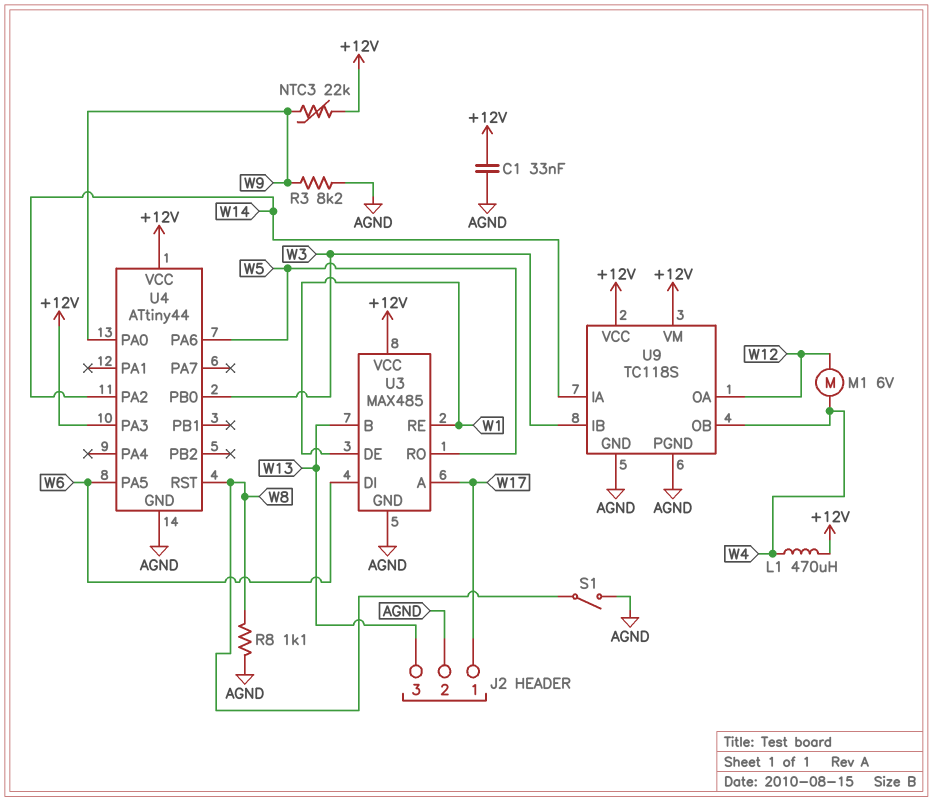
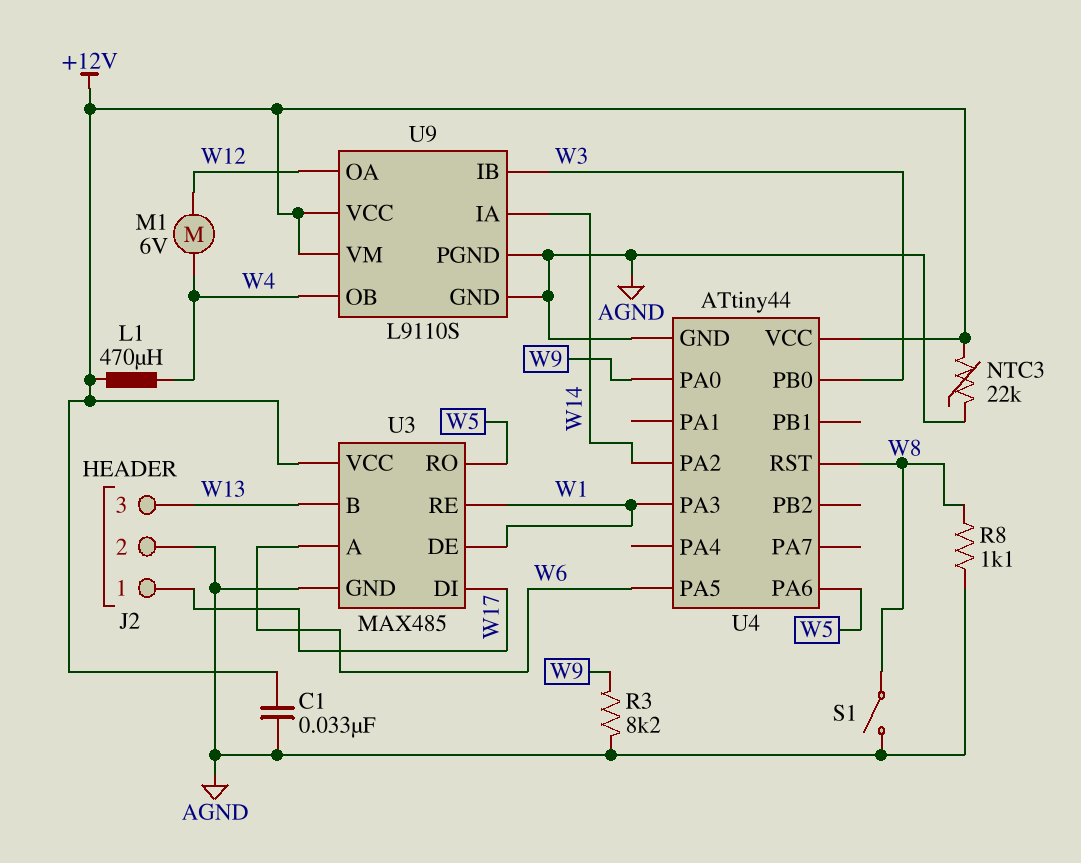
NTC3: 22k (+12V, W9) -> 22k (+12V, AGND)
U3 pin A: W17 -> W6
U3 pin DI: W6 -> W17
U4 pin PA3: +12V -> W1
U9: TC118S -> L9110S

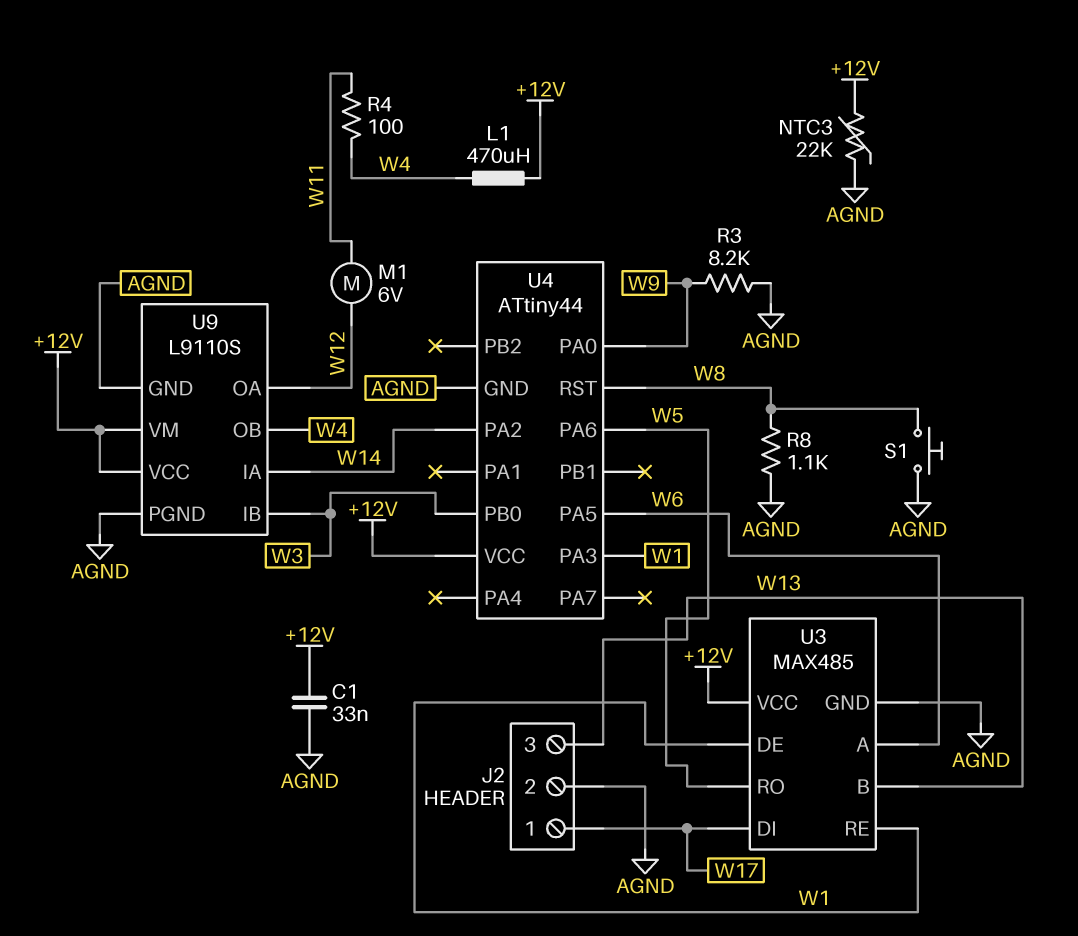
M1: motor 6V (W4, W12) -> motor 6V (W11, W12)
R4: none -> 100 (W4, W11)
S1: switch (AGND, W8) -> button (AGND, W8)

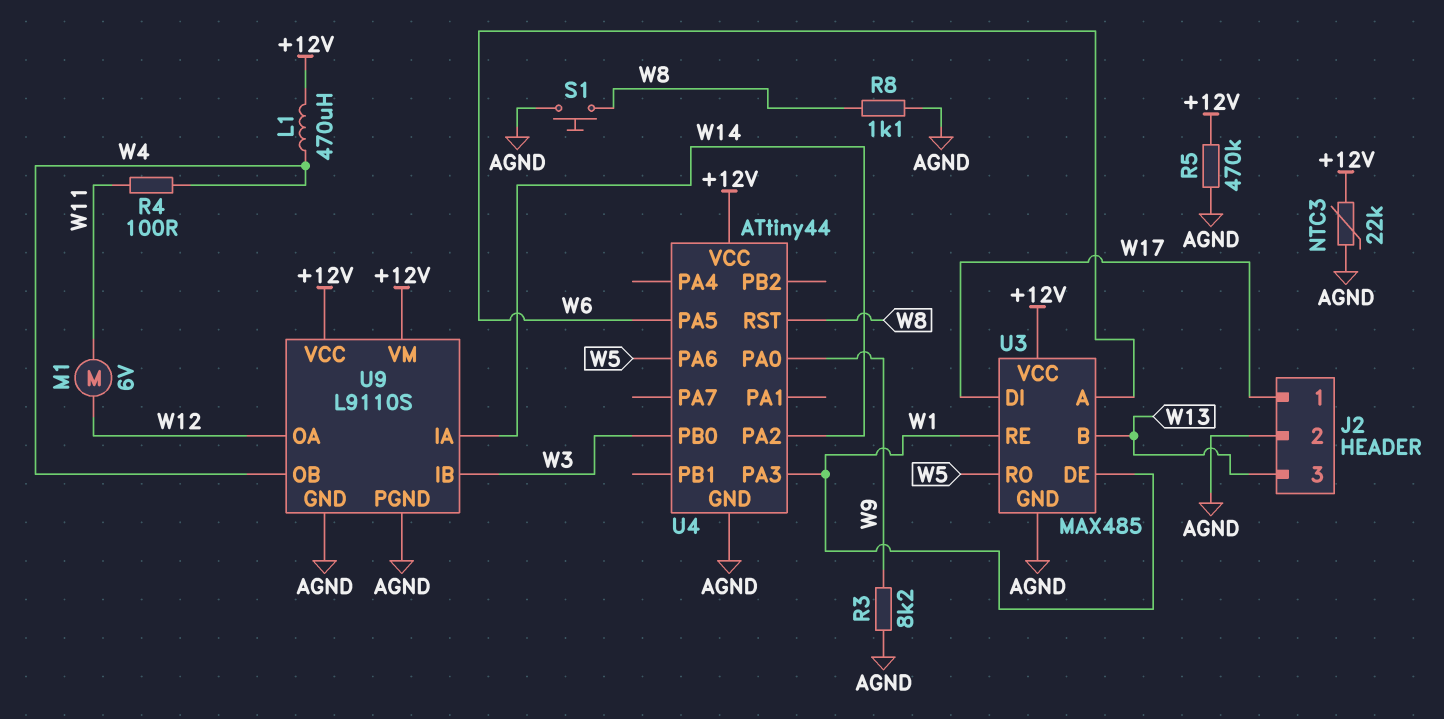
C1: 33nF (+12V, AGND) -> none
R5: none -> 470k (+12V, AGND)

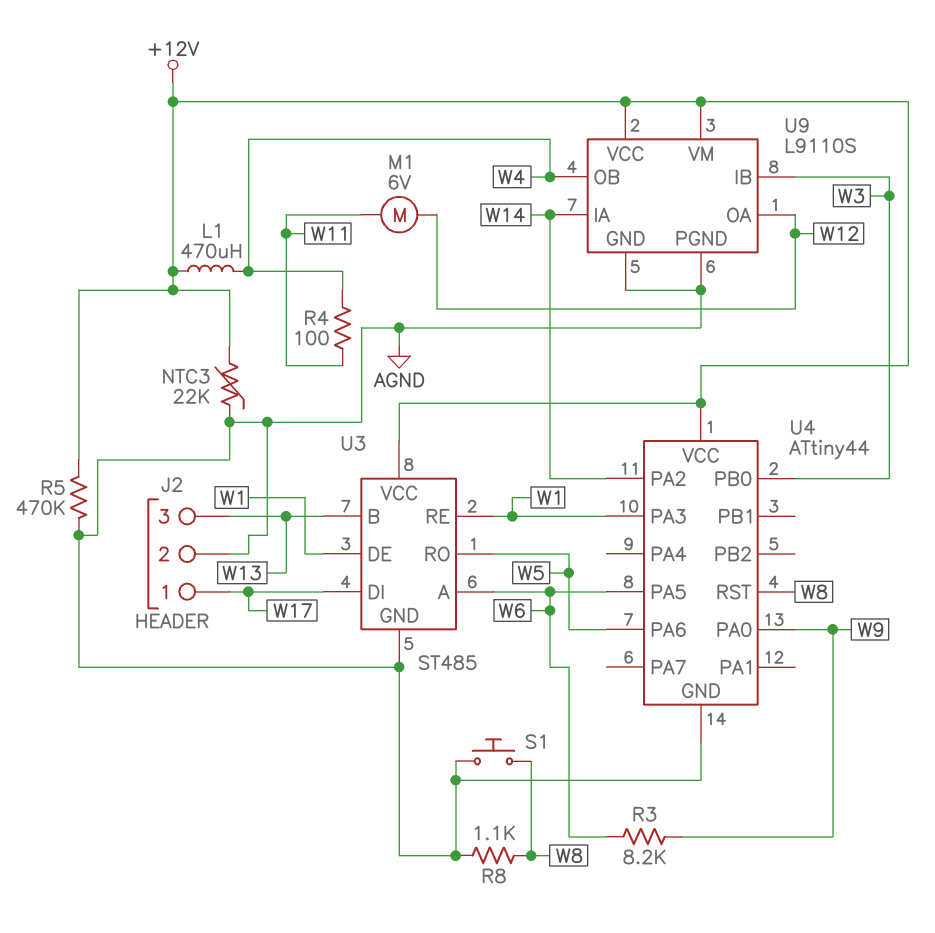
R3: 8.2k (AGND, W9) -> 8.2k (W6, W9)
U3: MAX485 -> ST485

